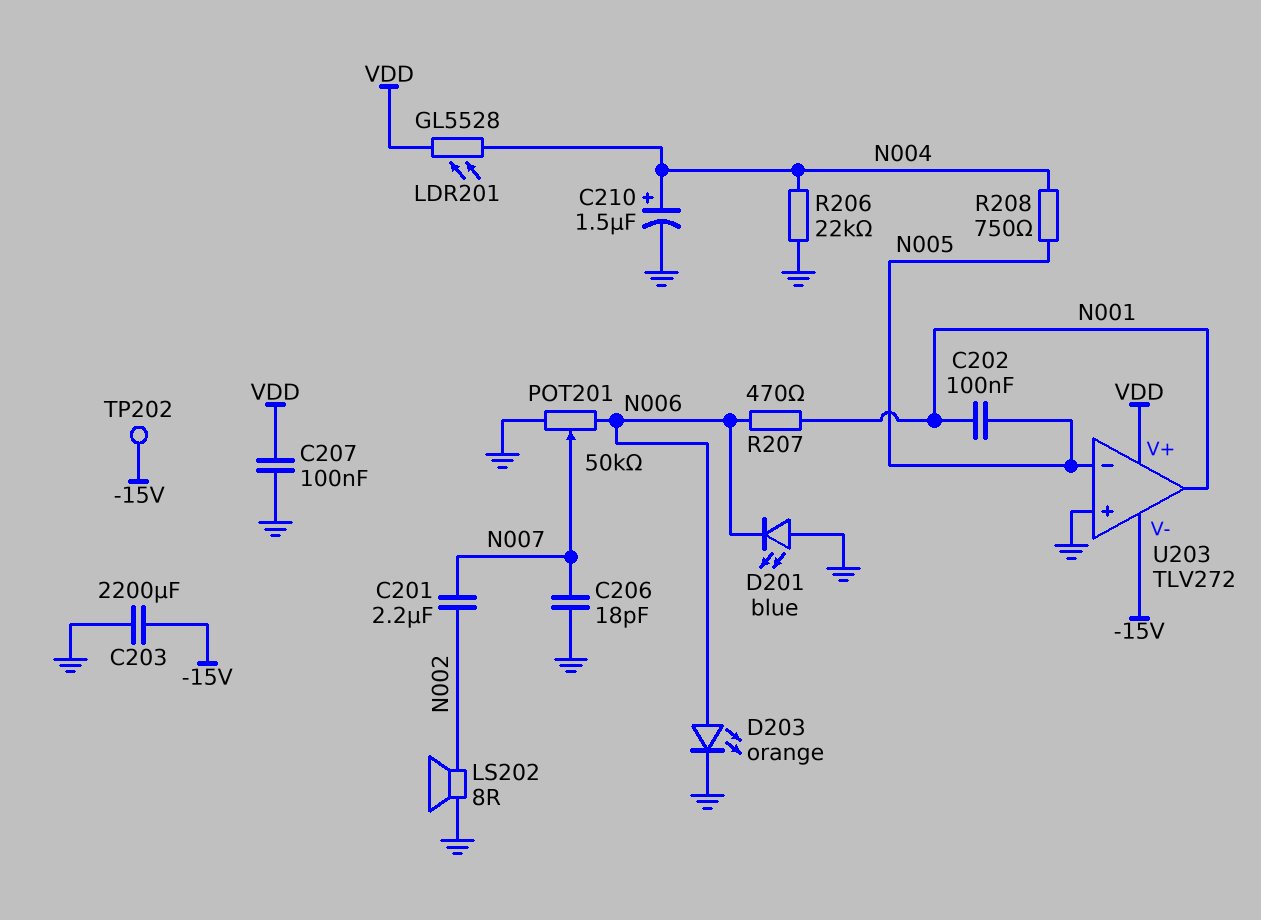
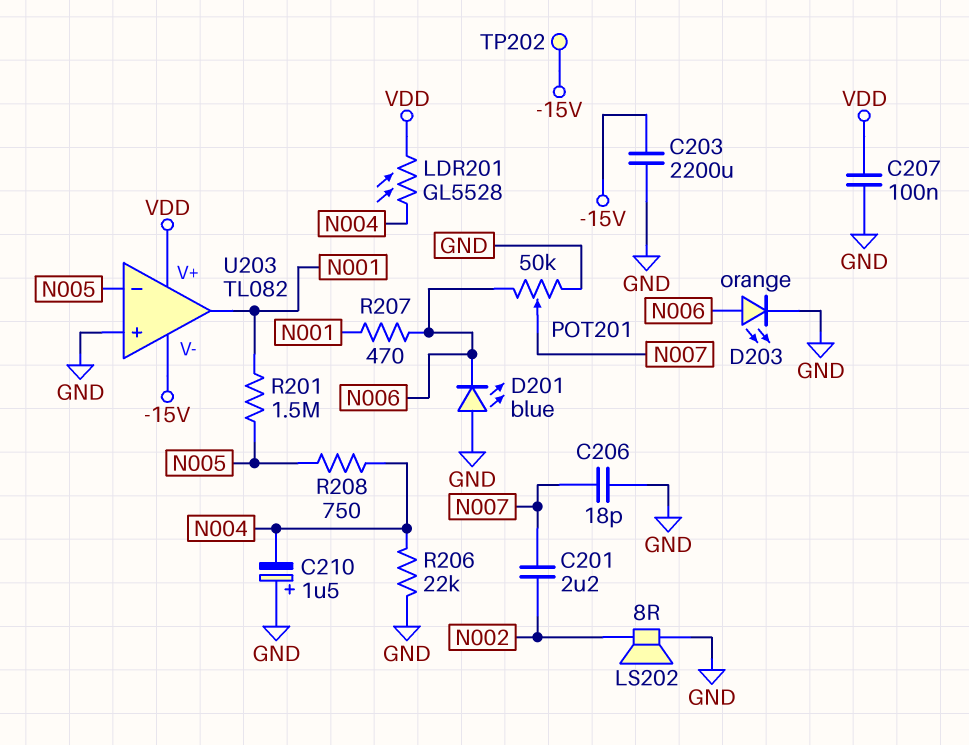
C202: 100nF (N001, N005) -> none
C210: 1.5uF (plus N004, minus GND) -> 1.5uF (plus GND, minus N004)
R201: none -> 1.5M (N001, N005)
U203: TLV272 -> TL082

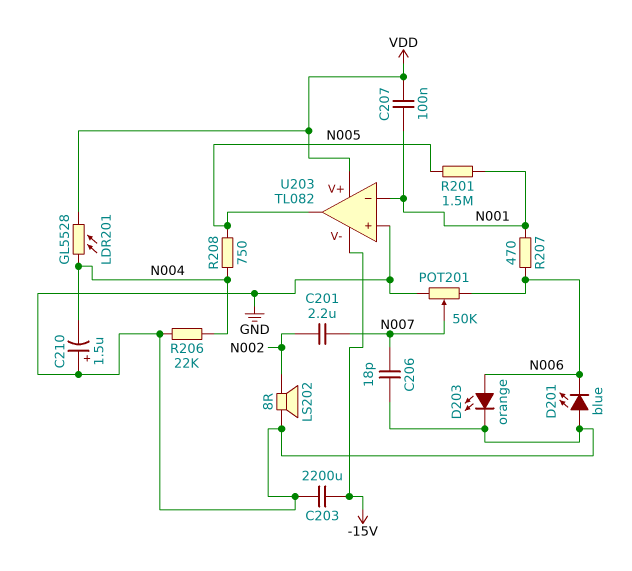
C207: 100nF (GND, VDD) -> 100nF (N001, VDD)
TP202: test point (-15V) -> none
U203 pin in-: N005 -> N001
U203 pin out: N001 -> N005

